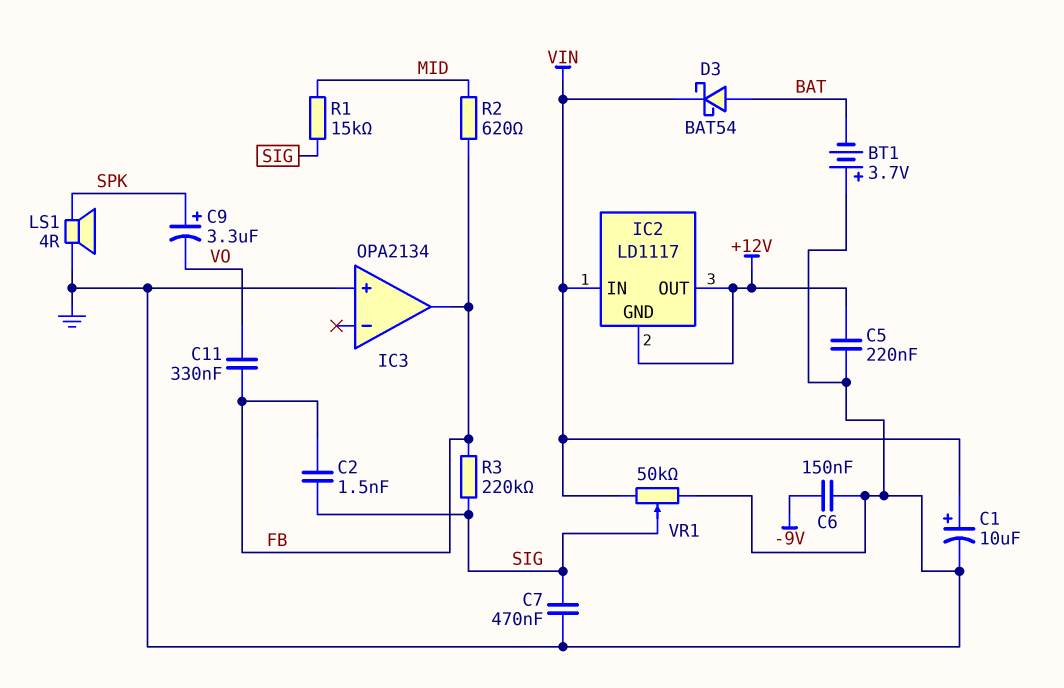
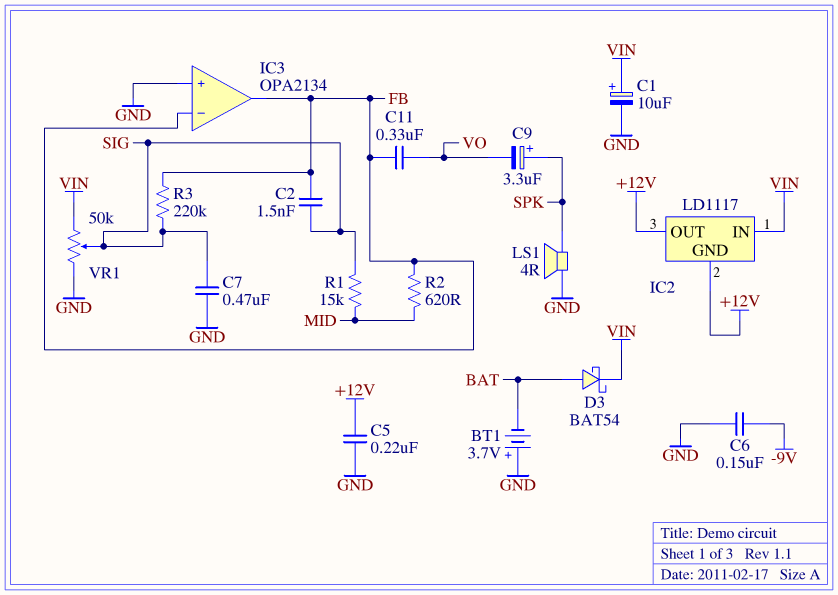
IC3 pin in-: none -> FB

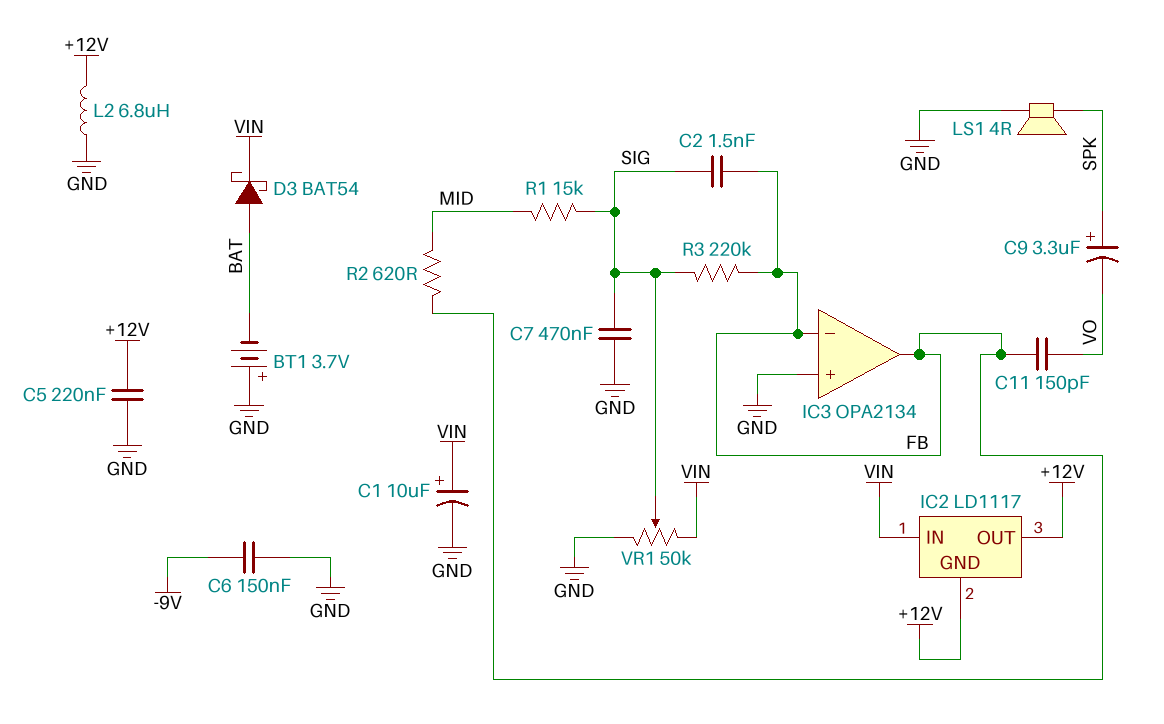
C11: 330nF (FB, VO) -> 150pF (FB, VO)
L2: none -> 6.8uH (+12V, GND)

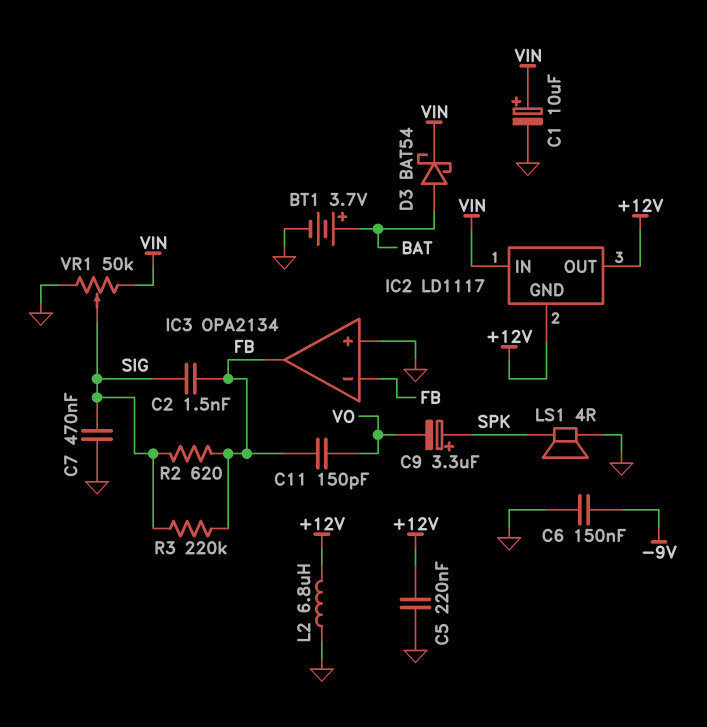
BT1: 3.7V (plus GND, minus BAT) -> 3.7V (plus BAT, minus GND)
R1: 15k (MID, SIG) -> none
R2: 620 (FB, MID) -> 620 (FB, SIG)

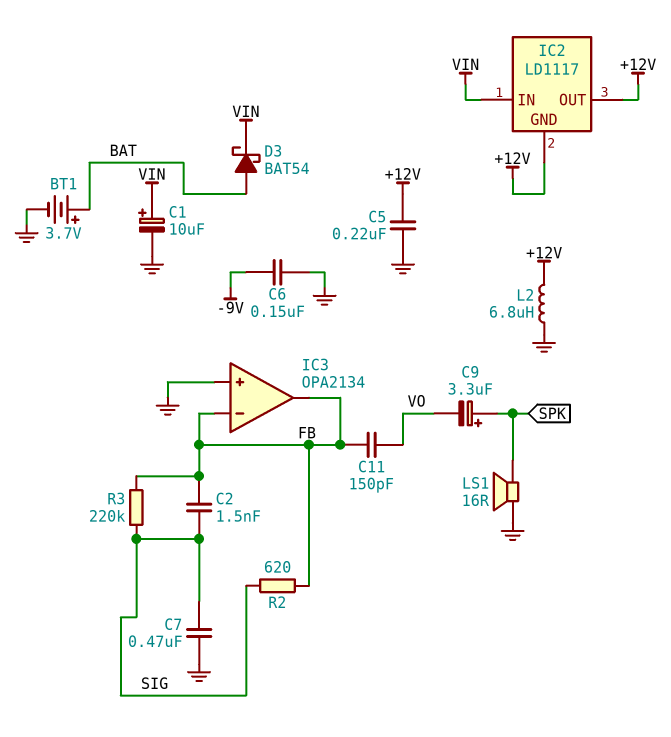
LS1: speaker 4R (GND, SPK) -> speaker 16R (GND, SPK)
VR1: 50k (GND, VIN, wiper SIG) -> none

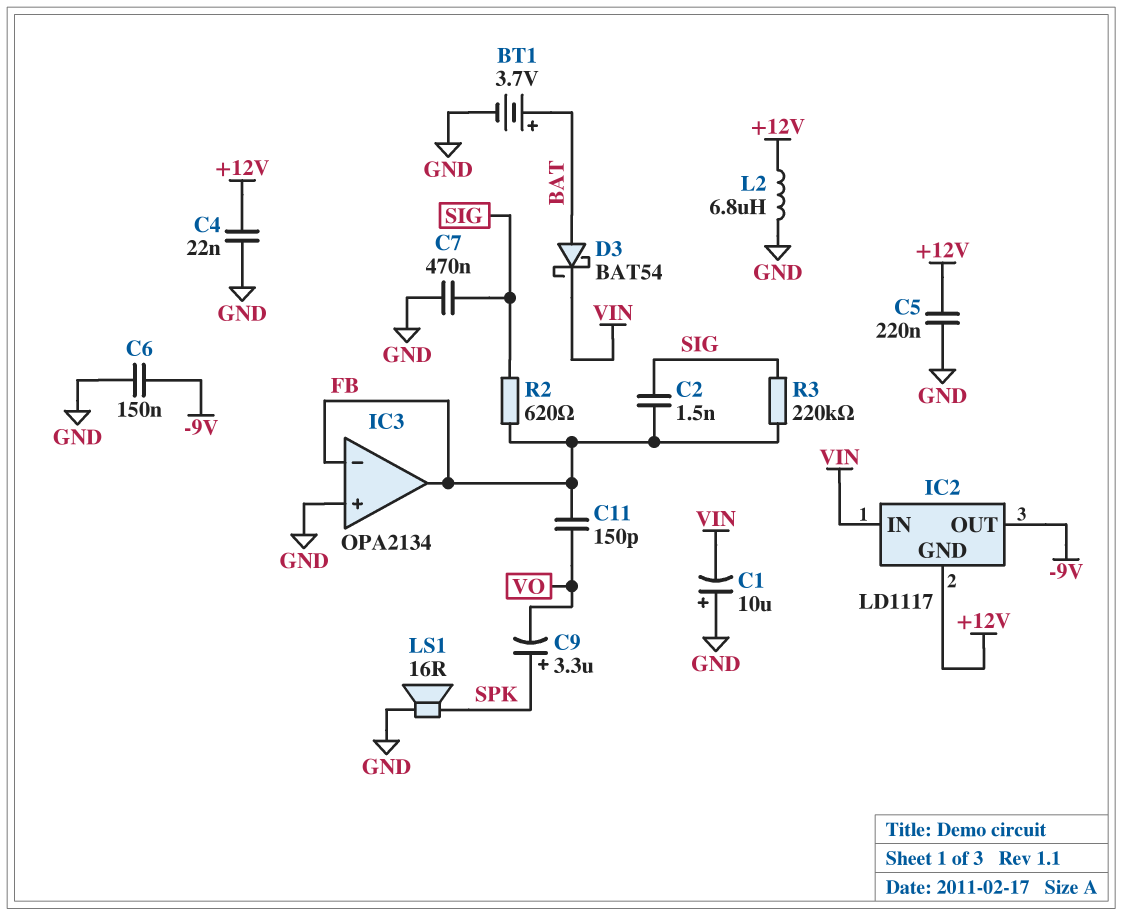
C1: 10uF (plus VIN, minus GND) -> 10uF (plus GND, minus VIN)
C4: none -> 22nF (+12V, GND)
IC2 pin OUT: +12V -> -9V

